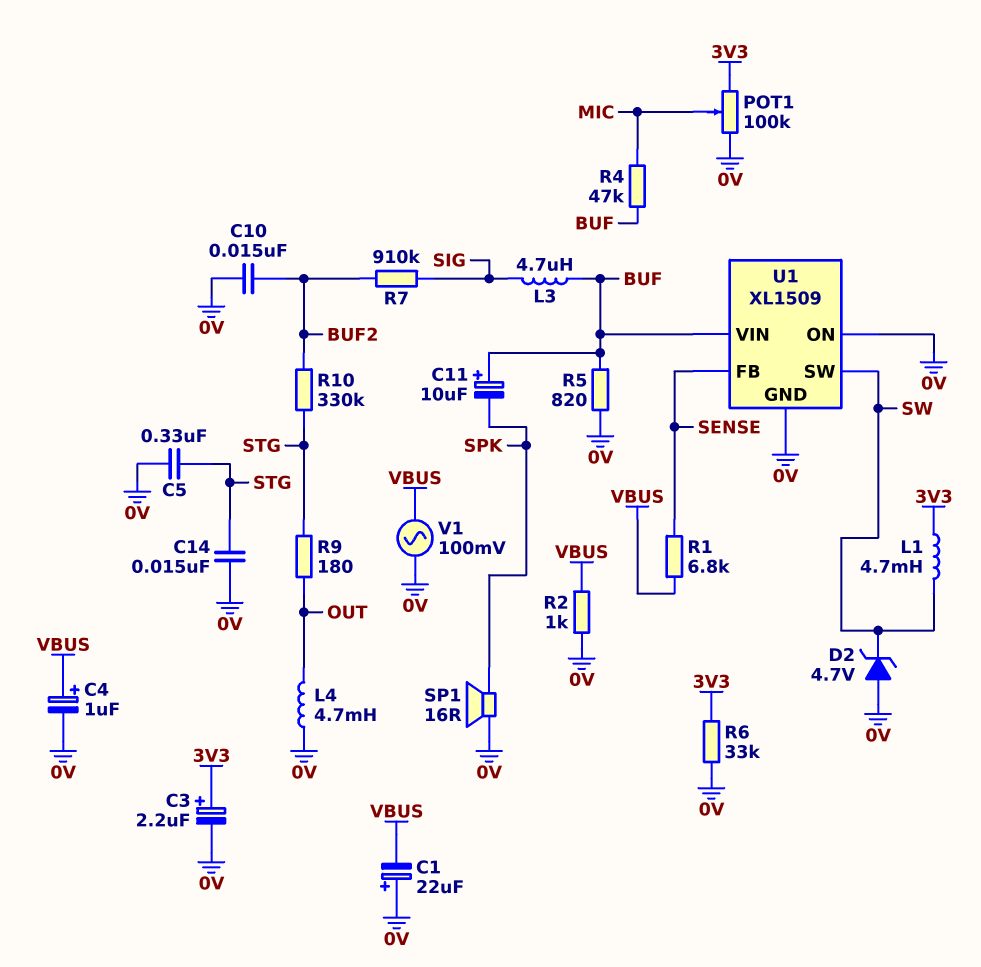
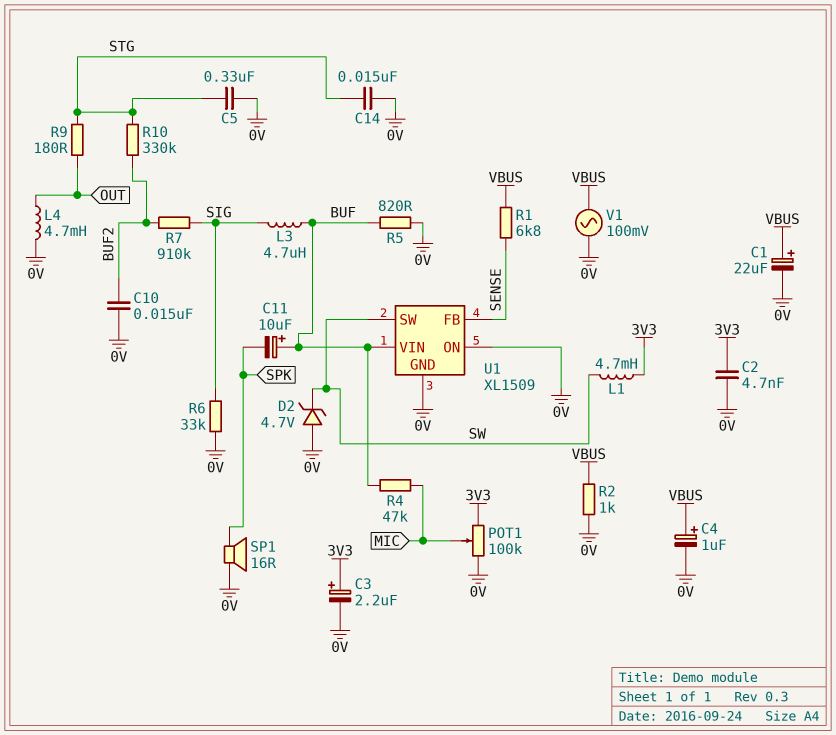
C1: 22uF (plus 0V, minus VBUS) -> 22uF (plus VBUS, minus 0V)
C2: none -> 4.7nF (0V, 3V3)
R6: 33k (0V, 3V3) -> 33k (0V, SIG)

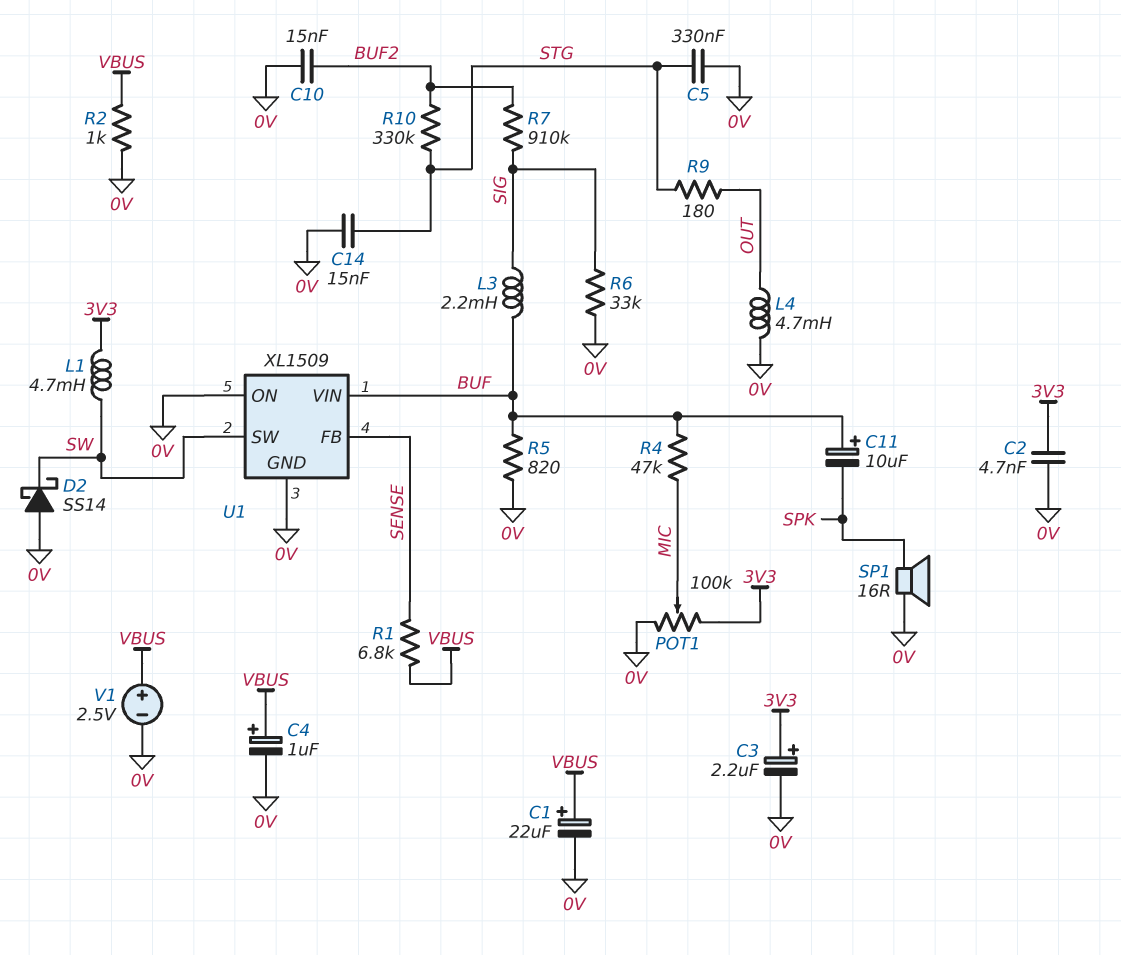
D2: zener 4.7V (A 0V, K SW) -> schottky SS14 (A 0V, K SW)
L3: 4.7uH (BUF, SIG) -> 2.2mH (BUF, SIG)
V1: AC 100mV (0V, VBUS) -> 2.5V (plus VBUS, minus 0V)

